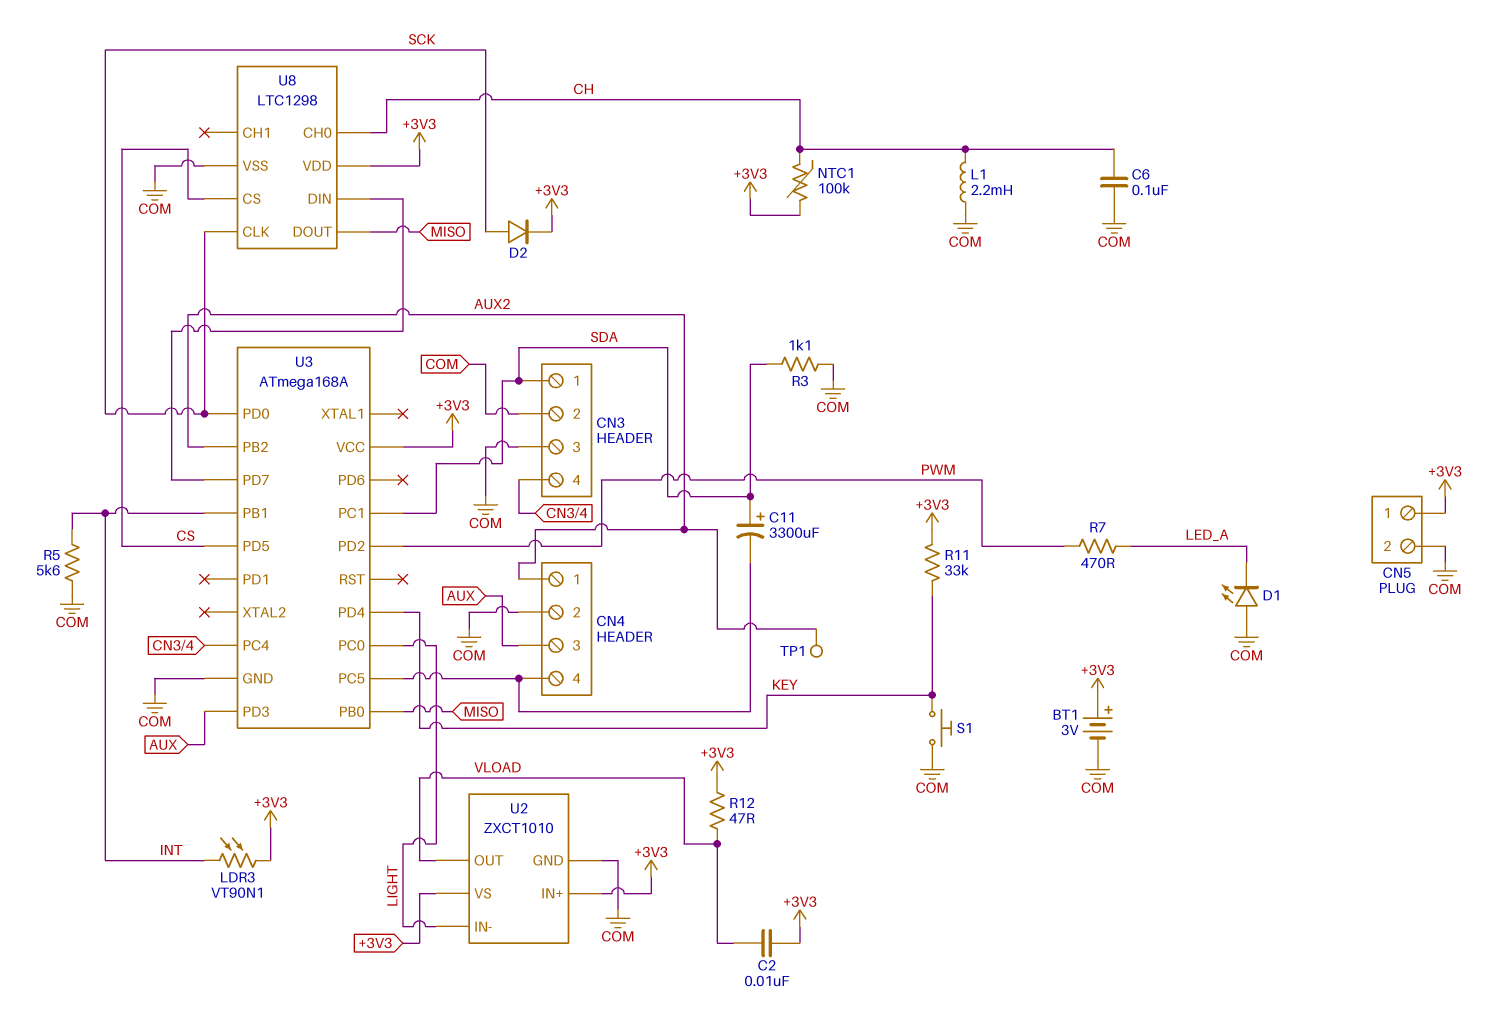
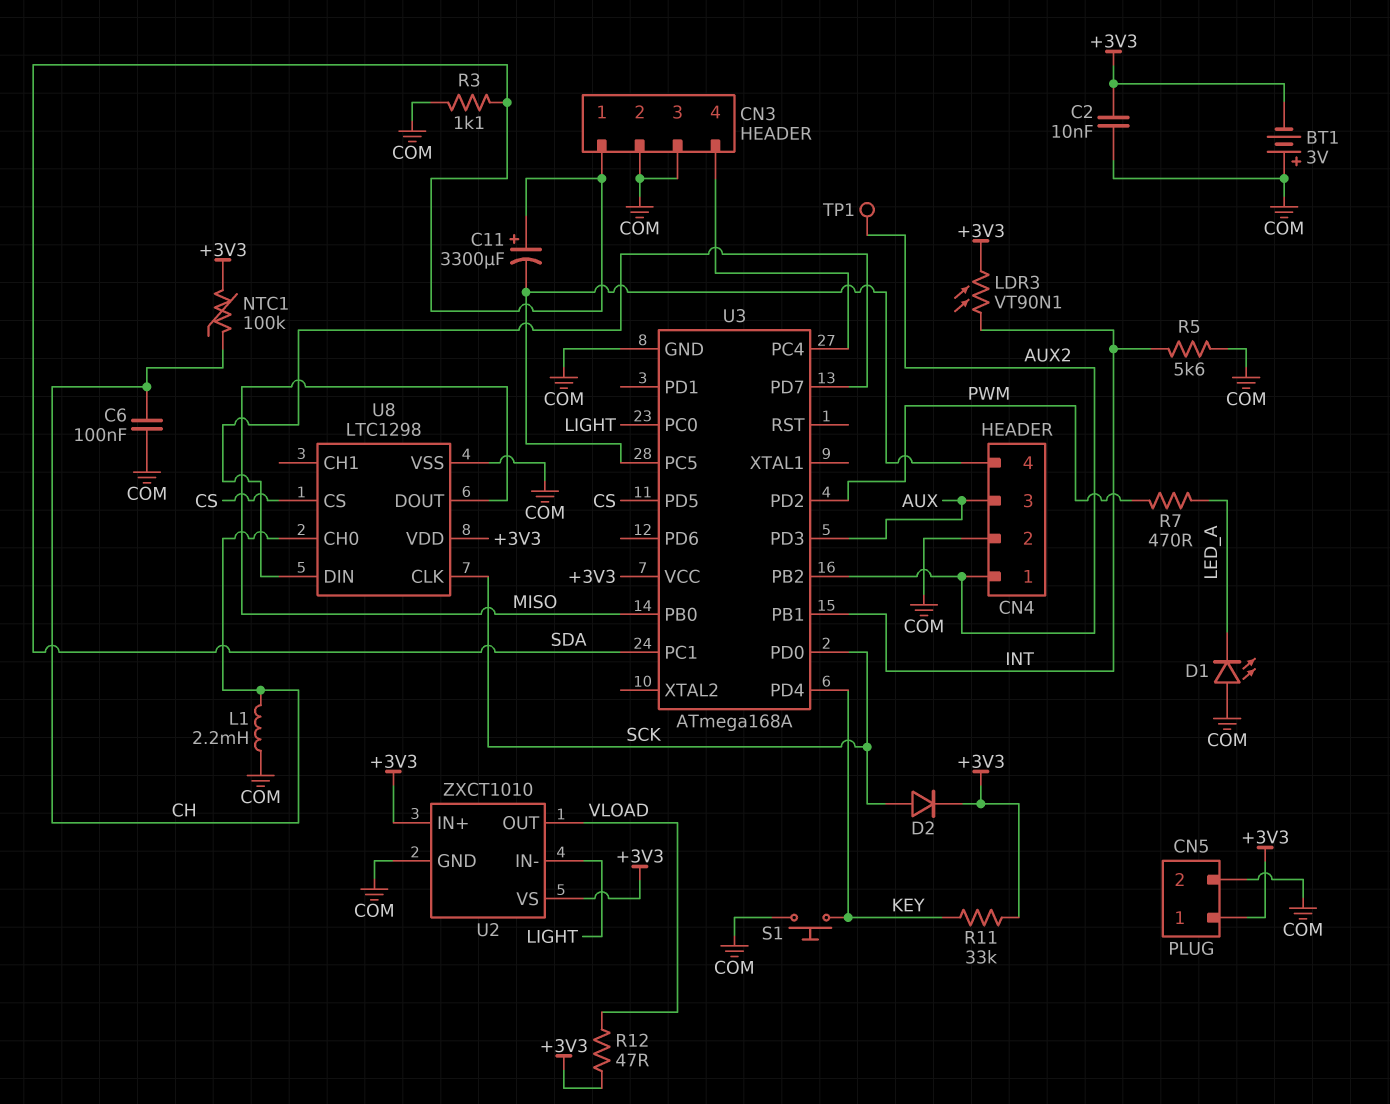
BT1: 3V (plus +3V3, minus COM) -> 3V (plus COM, minus +3V3)
C2: 10nF (+3V3, VLOAD) -> 10nF (+3V3, COM)

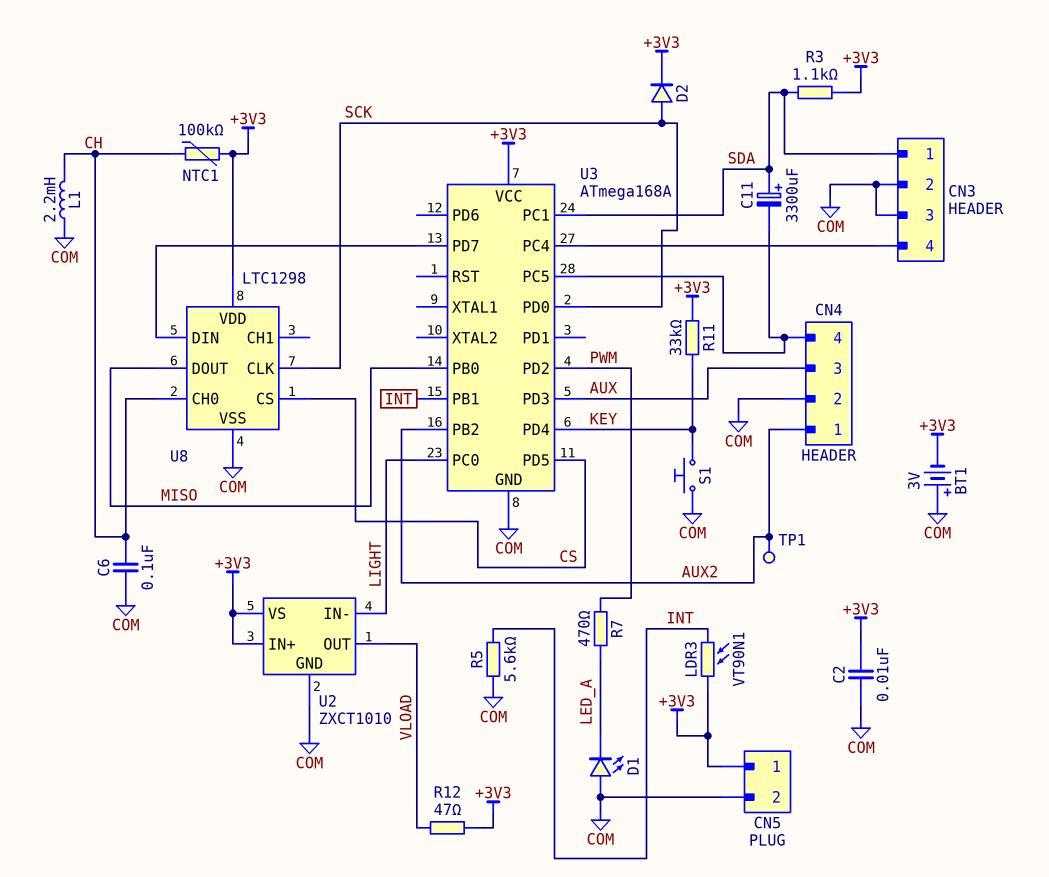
R3: 1.1k (COM, SDA) -> 1.1k (+3V3, SDA)

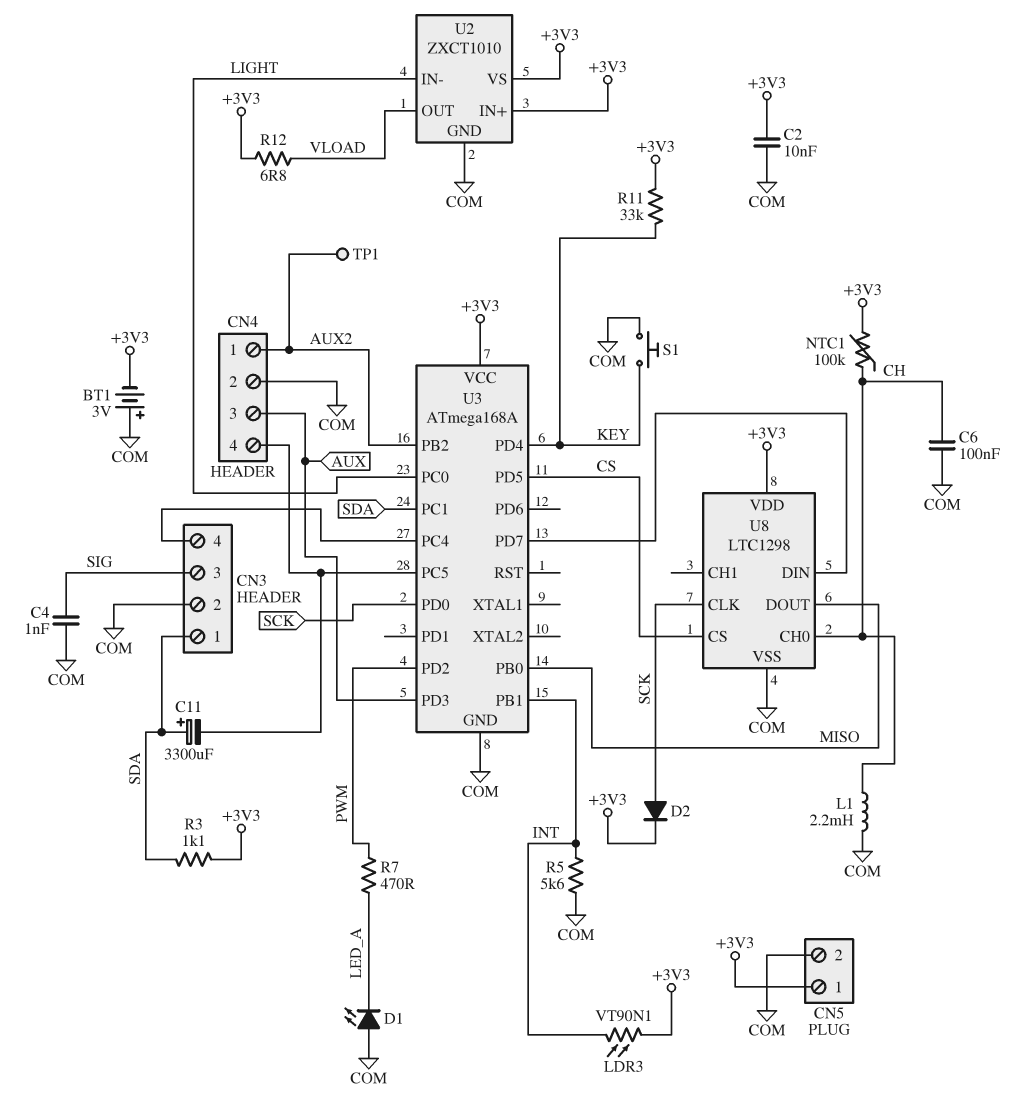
C4: none -> 1nF (COM, SIG)
CN3 pin 3: COM -> SIG
R12: 47 (+3V3, VLOAD) -> 6.8 (+3V3, VLOAD)

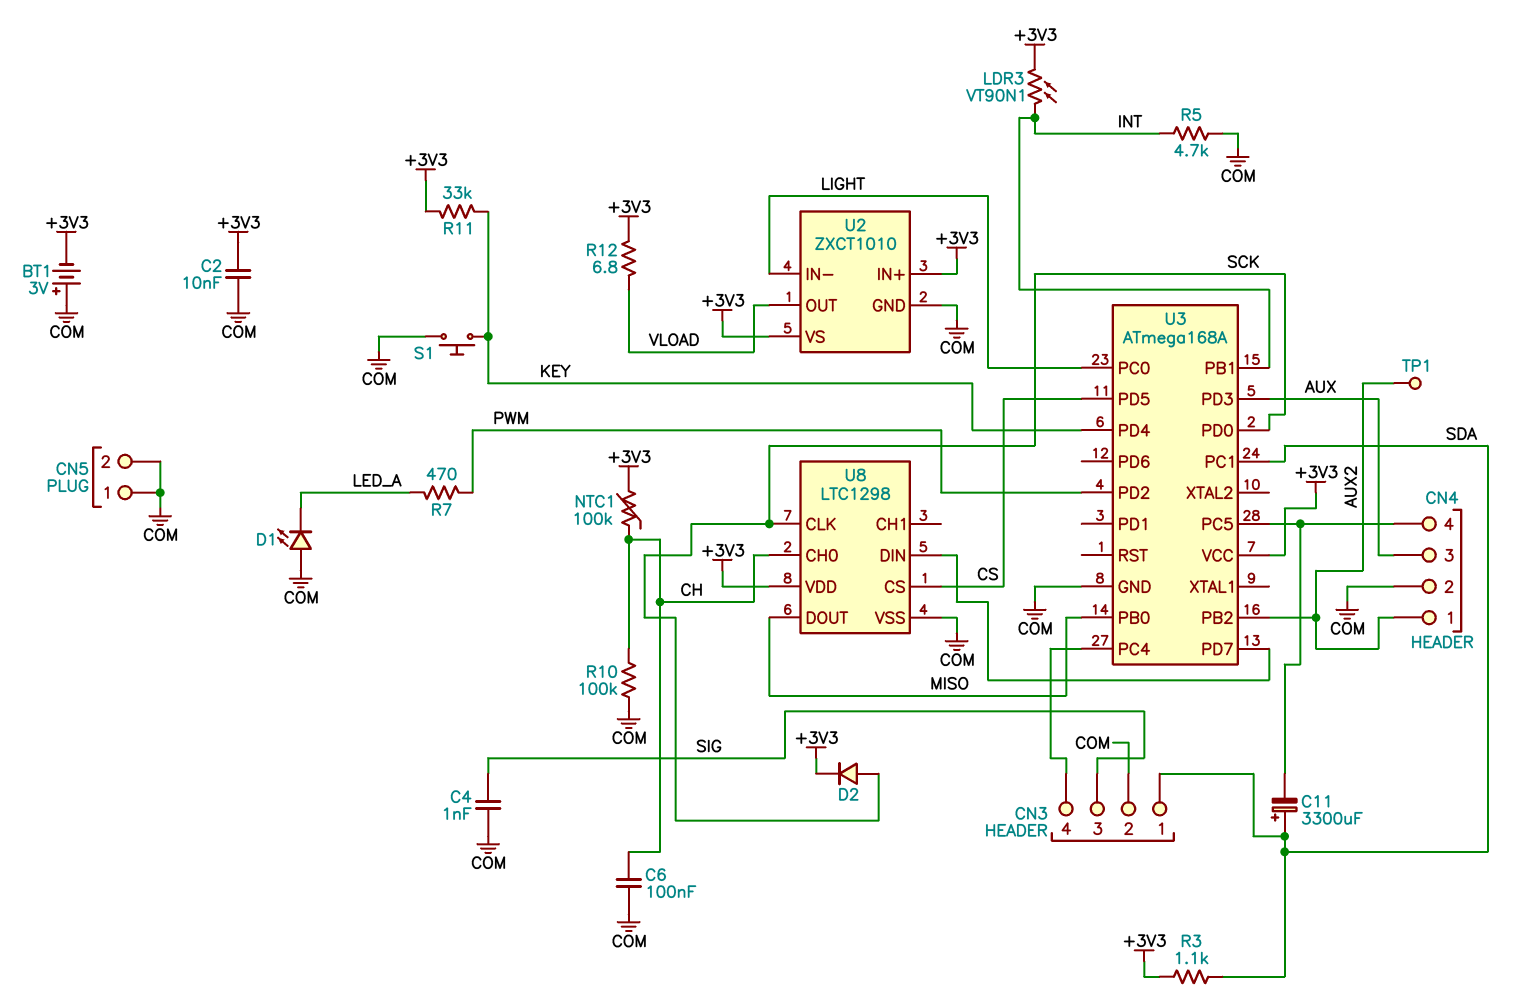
CN5 pin 1: +3V3 -> COM
L1: 2.2mH (CH, COM) -> none
R5: 5.6k (COM, INT) -> 4.7k (COM, INT)
R10: none -> 100k (CH, COM)

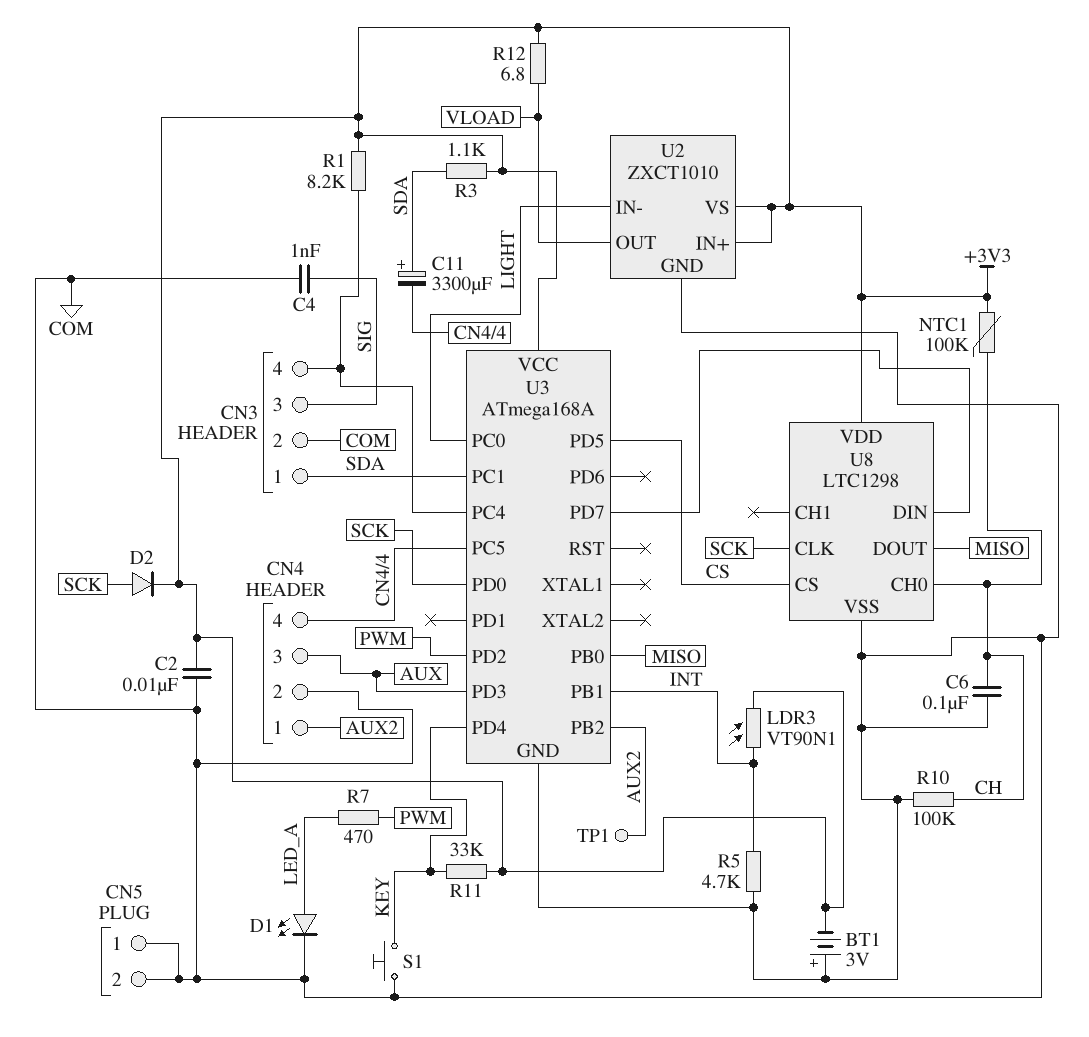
D1: LED (A COM, K LED_A) -> LED (A LED_A, K COM)
R1: none -> 8.2k (+3V3, CN3/4)

